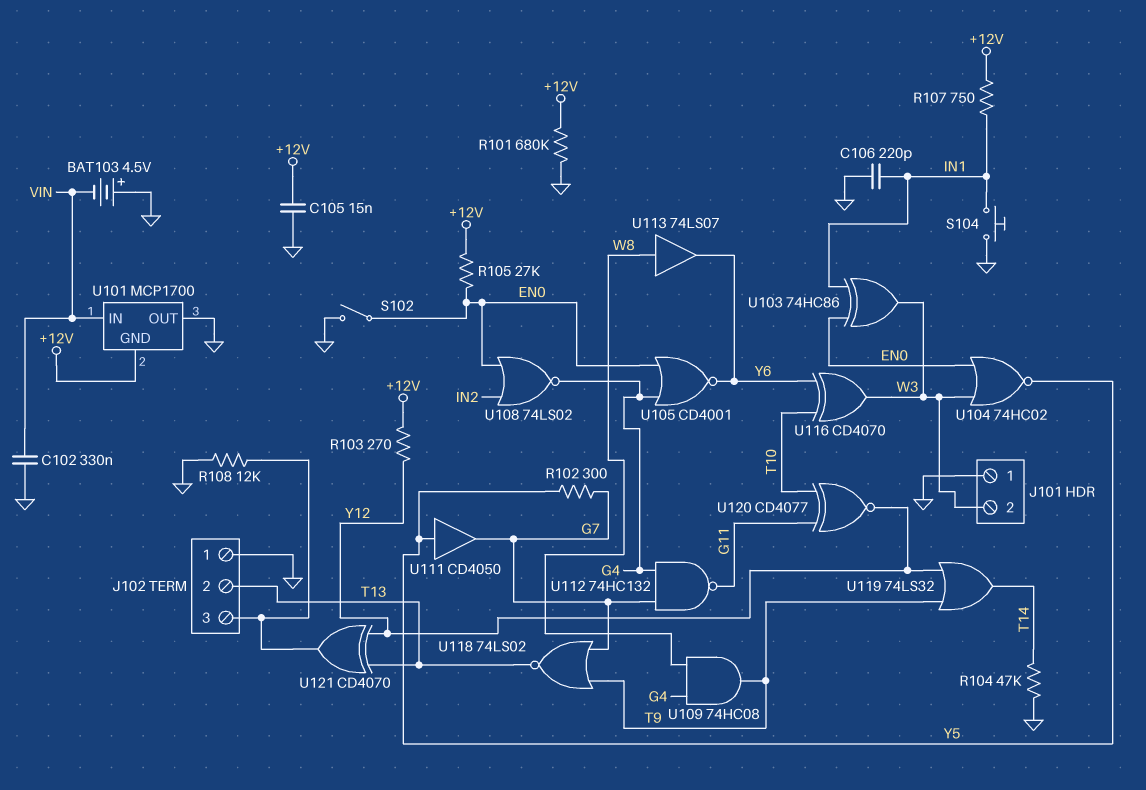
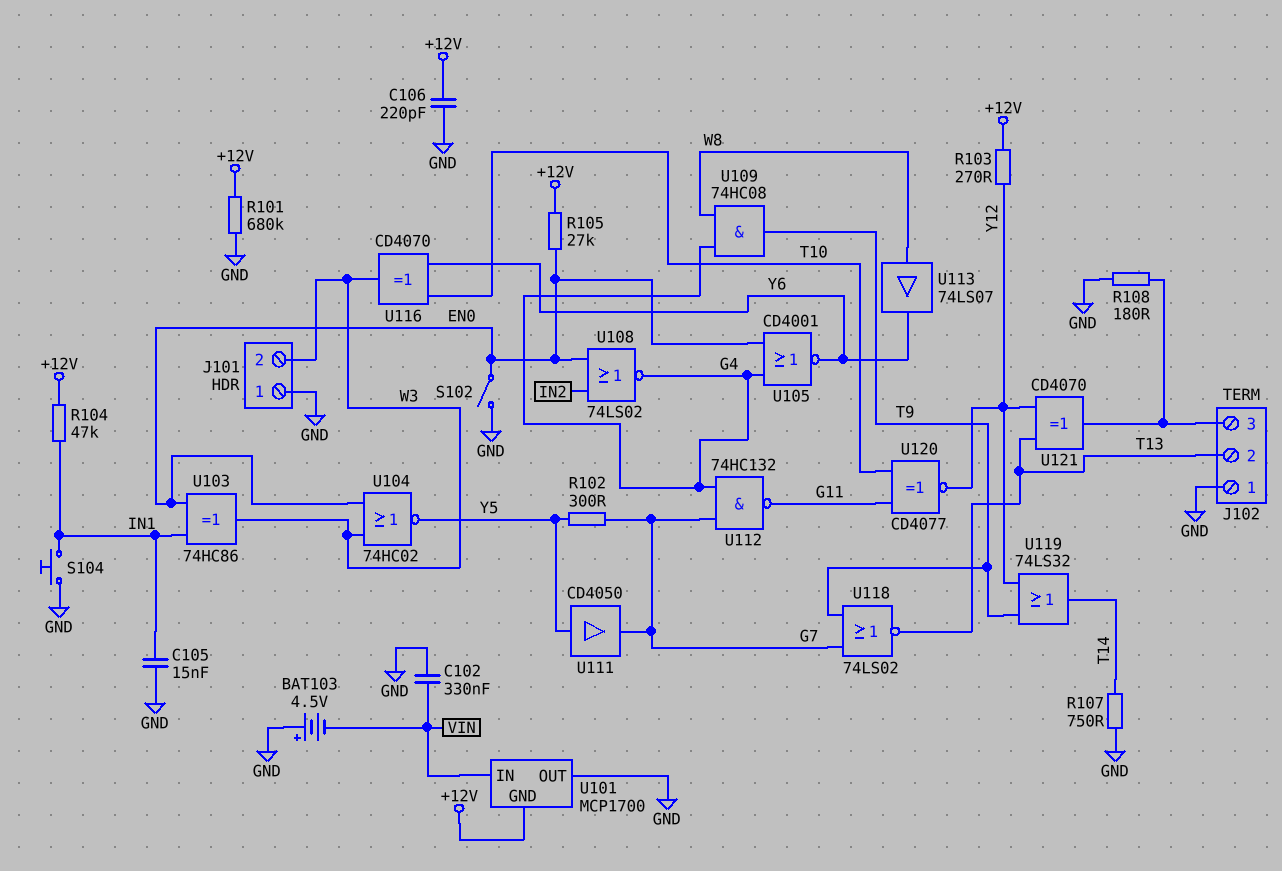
C105: 15nF (+12V, GND) -> 15nF (GND, IN1)
C106: 220pF (GND, IN1) -> 220pF (+12V, GND)
R104: 47k (GND, T14) -> 47k (+12V, IN1)
R107: 750 (+12V, IN1) -> 750 (GND, T14)
R108: 12k (GND, J102/3) -> 180 (GND, J102/3)

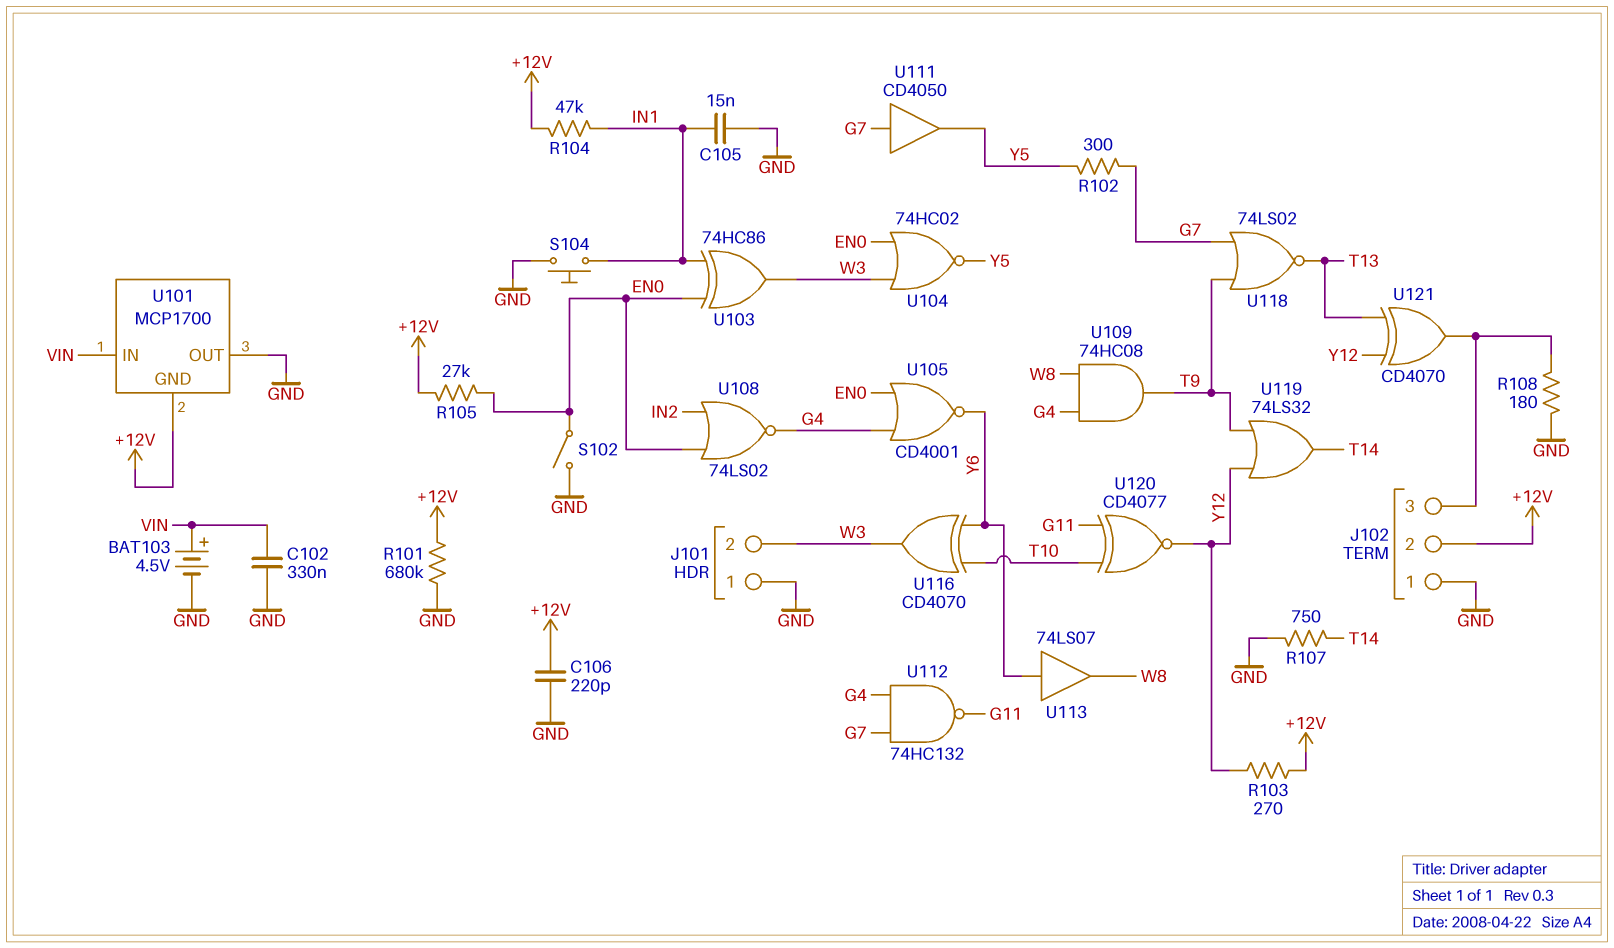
BAT103: 4.5V (plus GND, minus VIN) -> 4.5V (plus VIN, minus GND)
J102 pin 2: T13 -> +12V
U111: buffer CD4050 (in Y5, out G7) -> buffer CD4050 (in G7, out Y5)
U113: buffer 74LS07 (in W8, out Y6) -> buffer 74LS07 (in Y6, out W8)

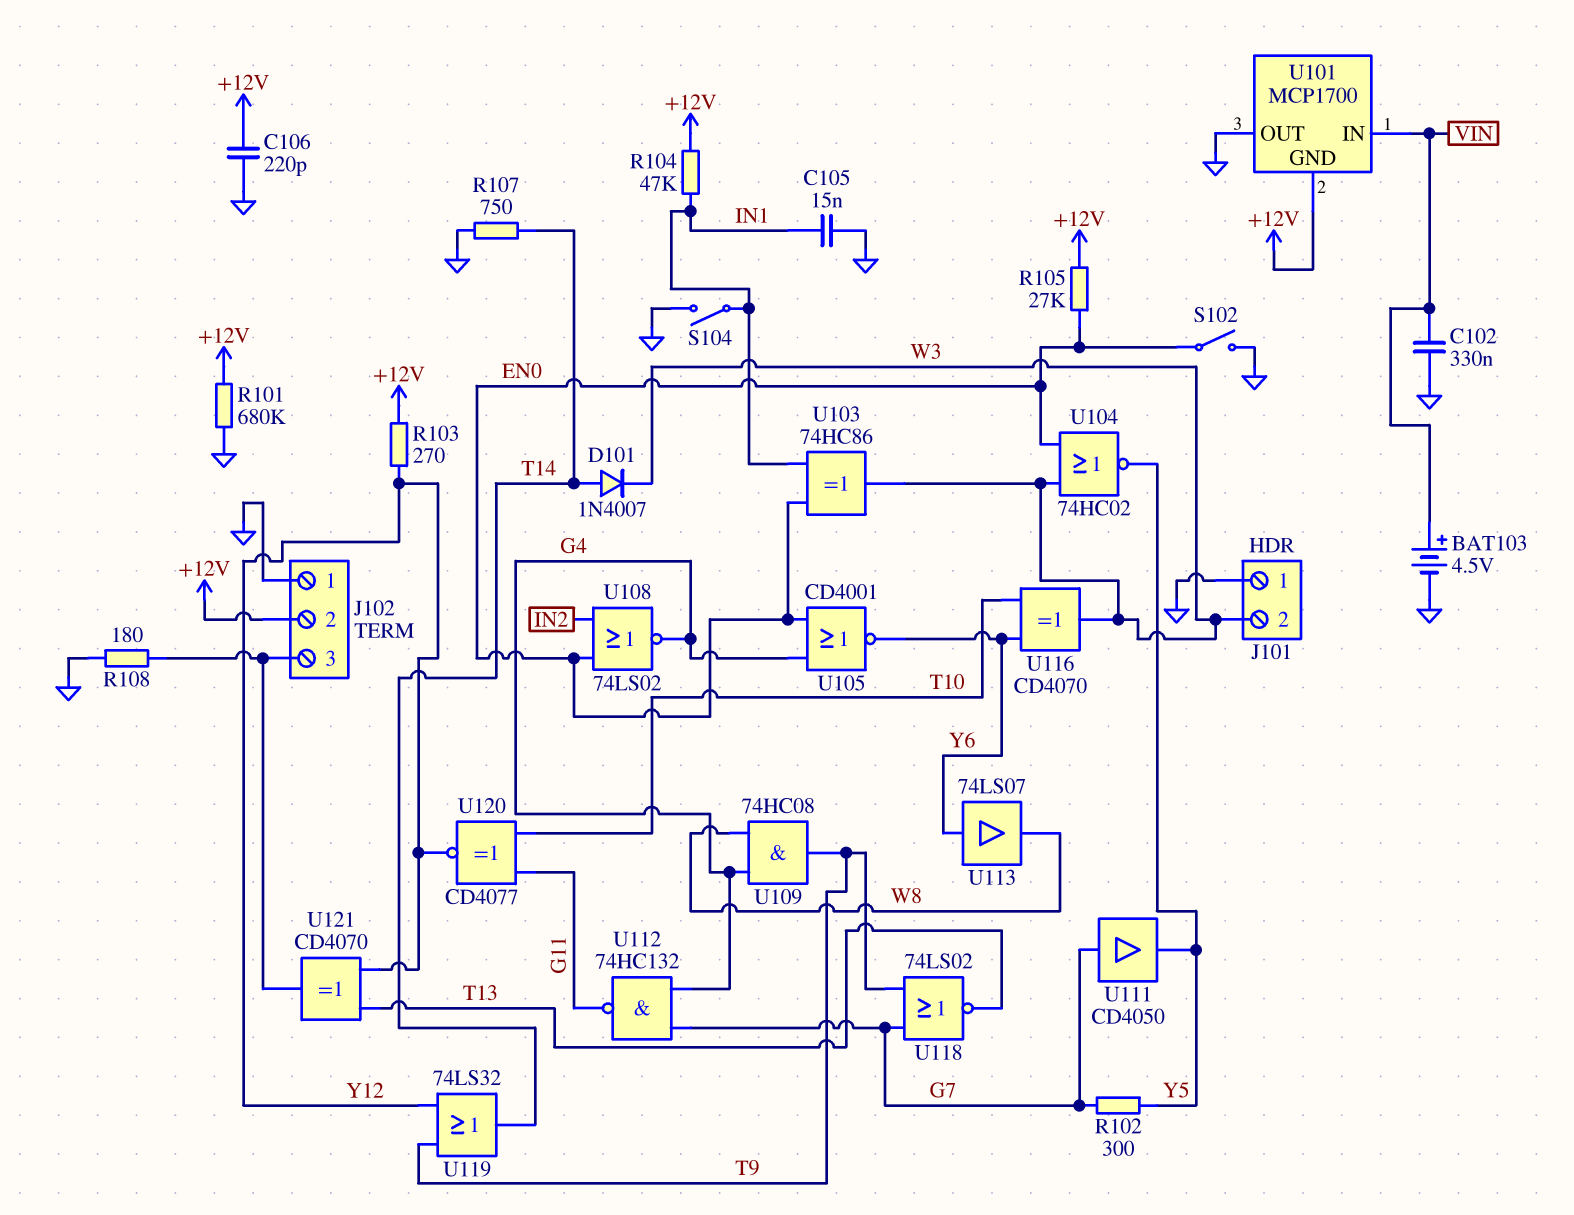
D101: none -> diode 1N4007 (A T14, K W3)
S104: button (GND, IN1) -> switch (GND, IN1)

